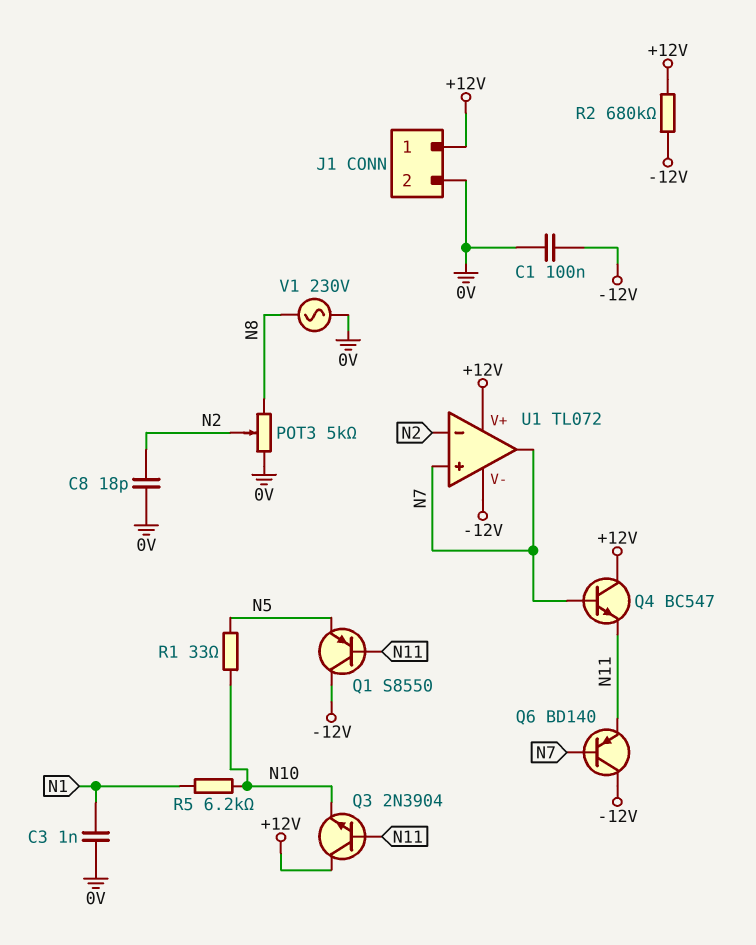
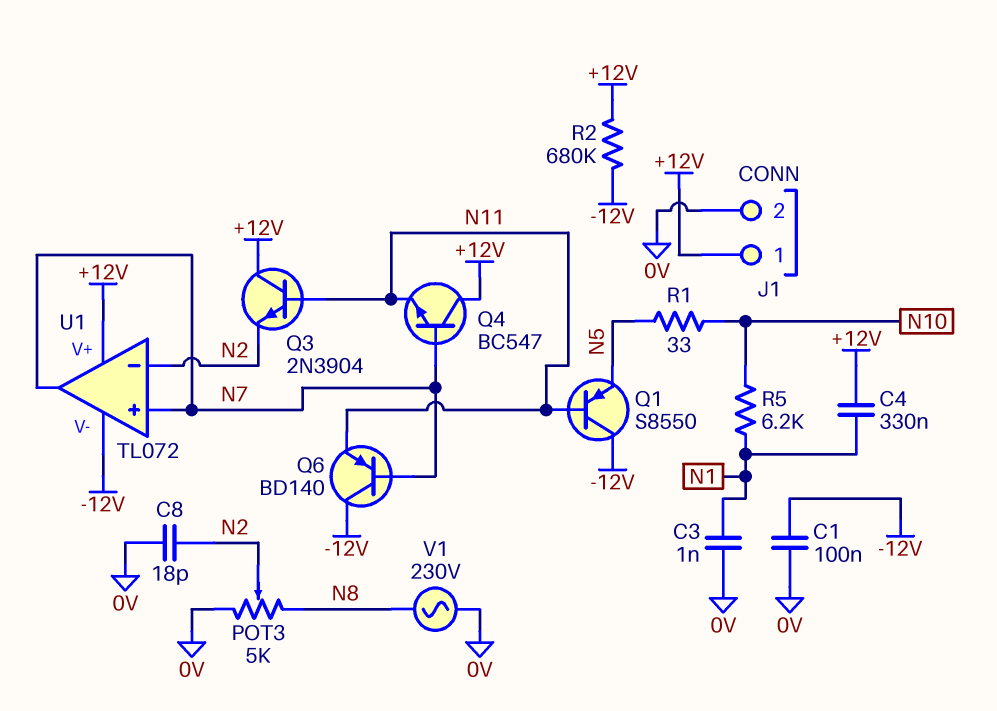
C4: none -> 330nF (+12V, N1)
Q3: NPN 2N3904 (B N11, C +12V, E N10) -> NPN 2N3904 (B N11, C +12V, E N2)

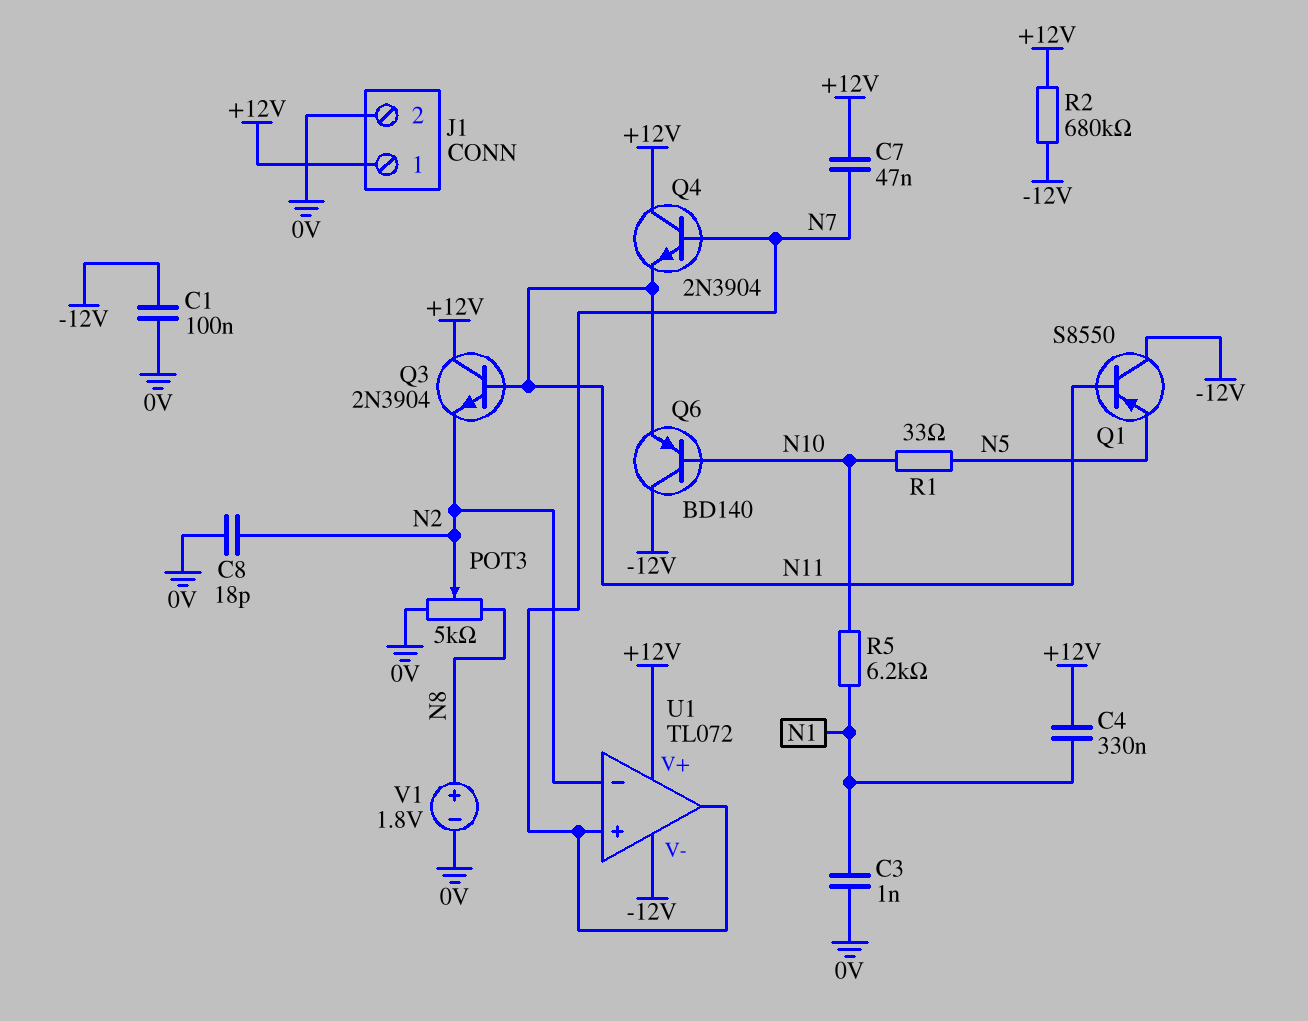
C7: none -> 47nF (+12V, N7)
Q4: NPN BC547 (B N7, C +12V, E N11) -> NPN 2N3904 (B N7, C +12V, E N11)
Q6: PNP BD140 (B N7, C -12V, E N11) -> PNP BD140 (B N10, C -12V, E N11)
V1: AC 230V (0V, N8) -> 1.8V (plus N8, minus 0V)

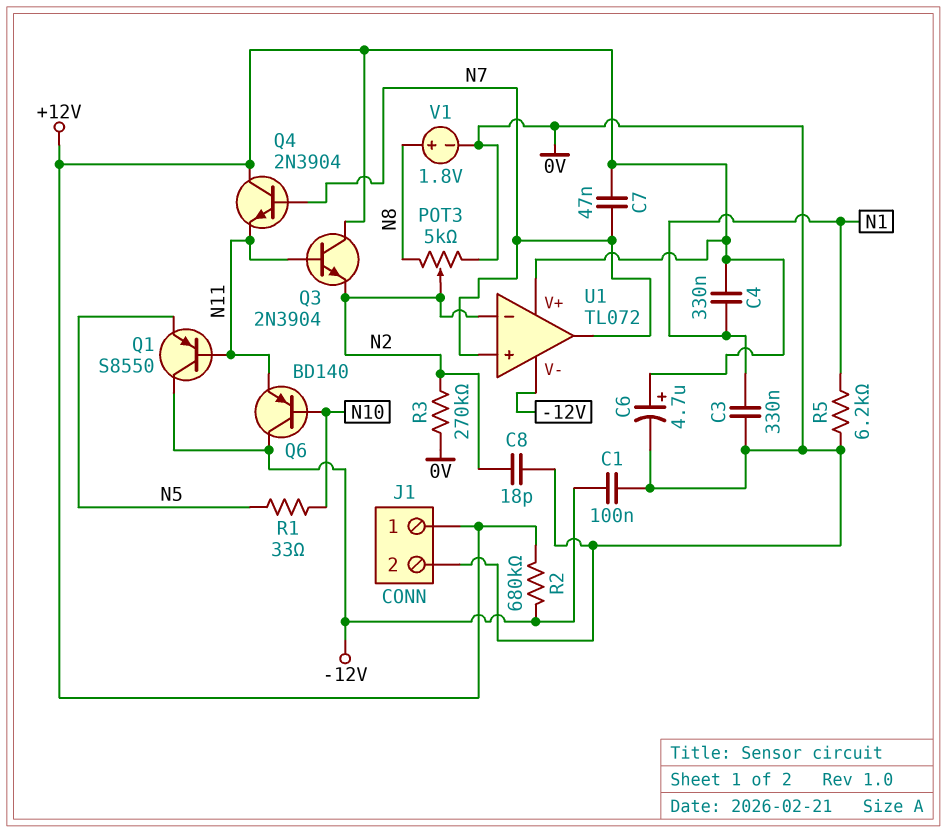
C3: 1nF (0V, N1) -> 330nF (0V, N1)
C6: none -> 4.7uF (plus +12V, minus 0V)
R3: none -> 270k (0V, N2)
R5: 6.2k (N1, N10) -> 6.2k (0V, N1)

